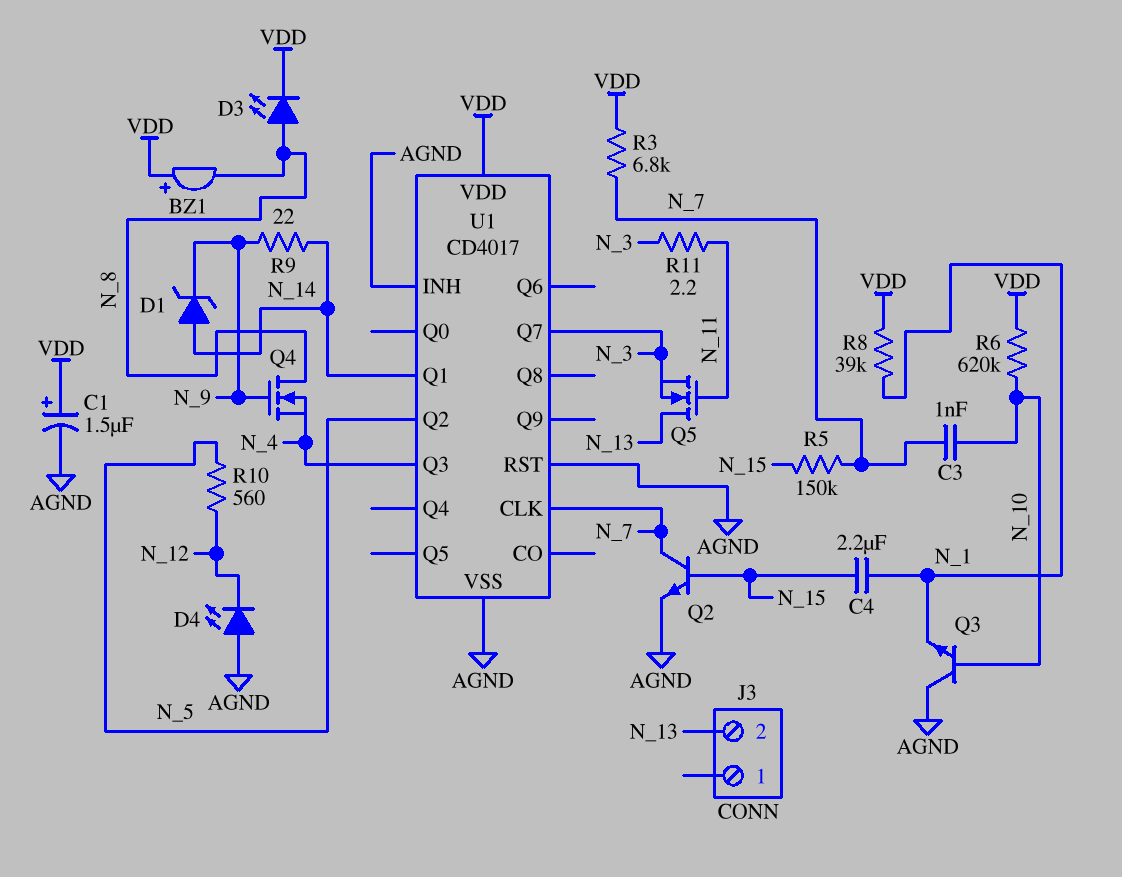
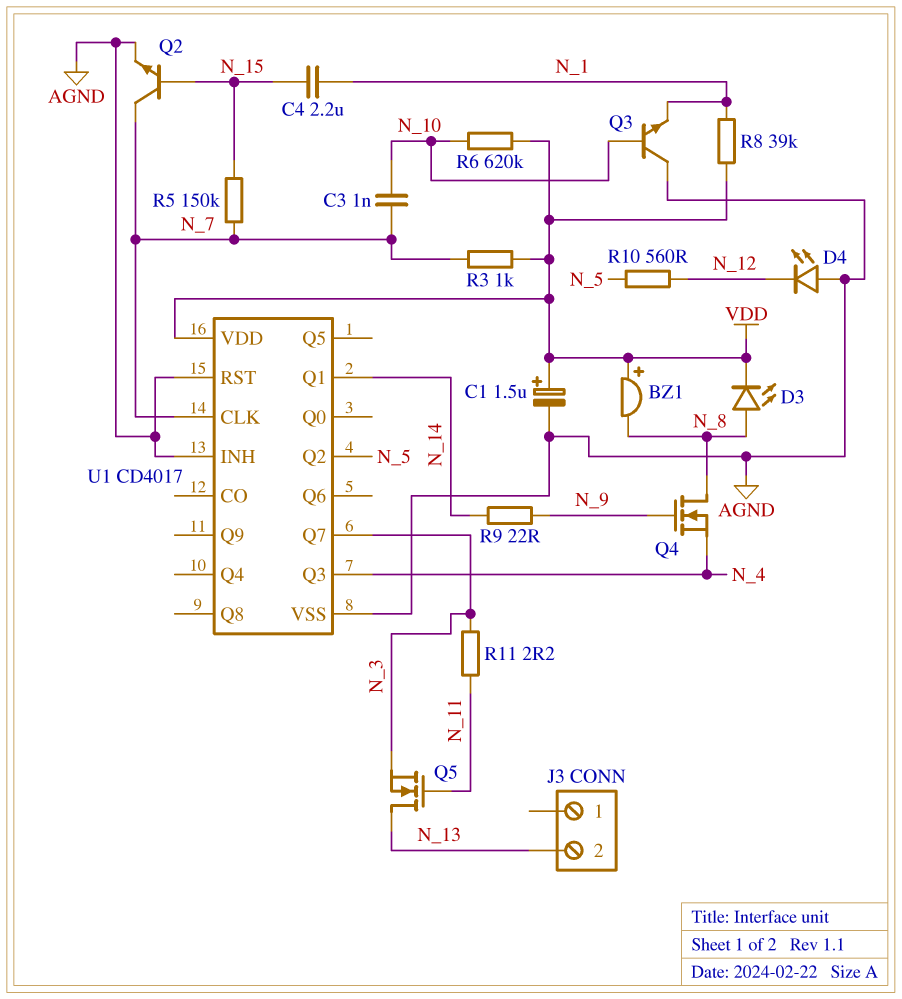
D1: zener (A N_14, K N_9) -> none
R3: 6.8k (N_7, VDD) -> 1k (N_7, VDD)

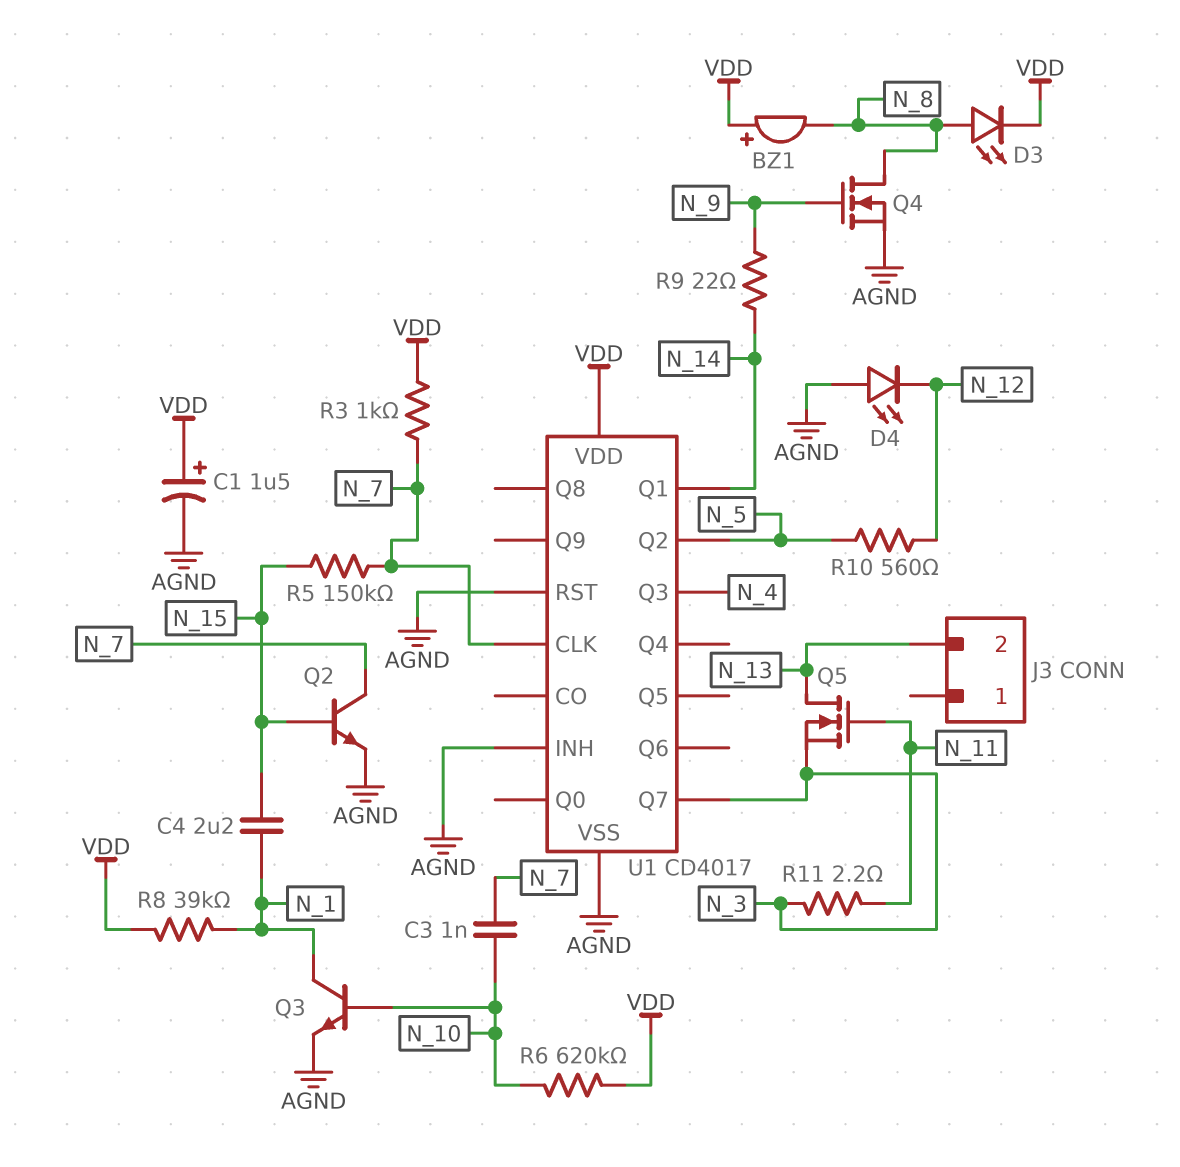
Q3: NPN (B N_10, C AGND, E N_1) -> NPN (B N_10, C N_1, E AGND)
Q4: NMOS (G N_9, D N_8, S N_4) -> NMOS (G N_9, D N_8, S AGND)

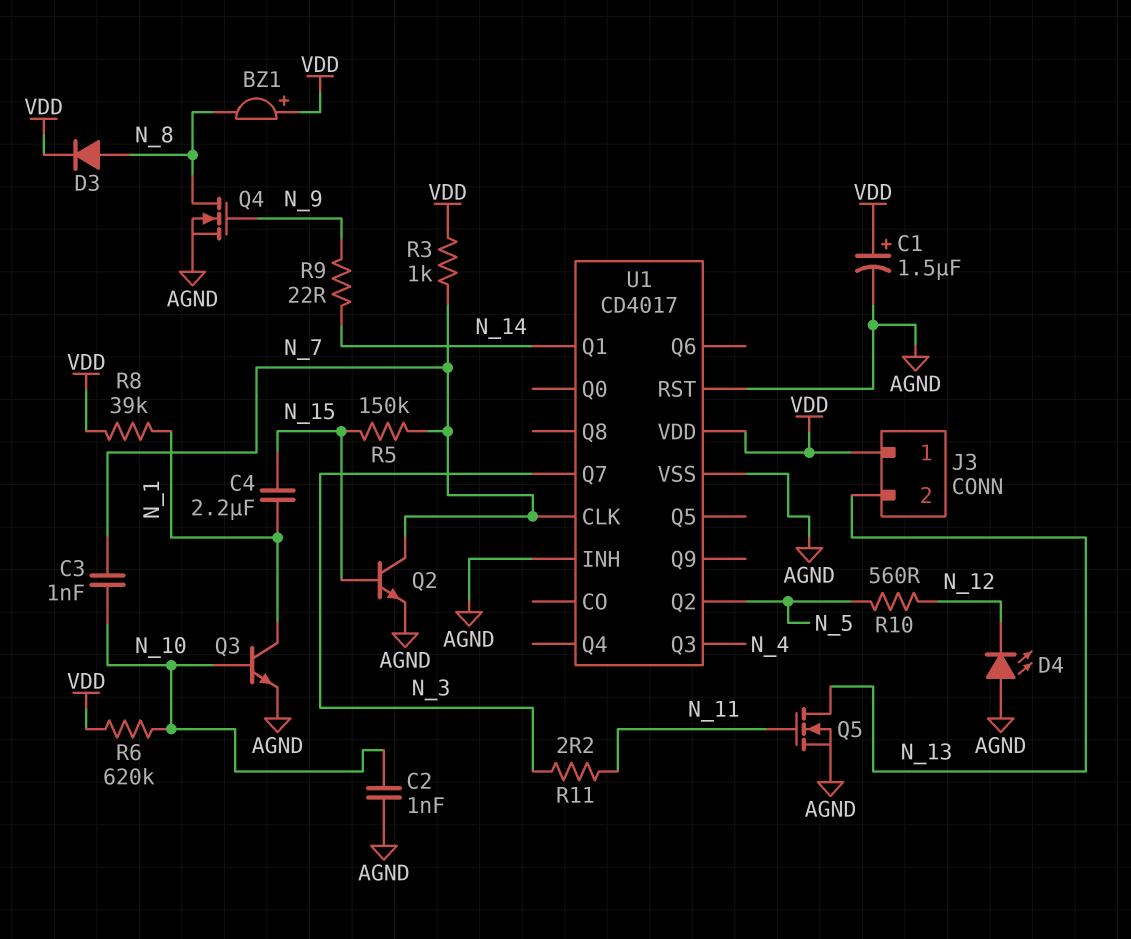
C2: none -> 1nF (AGND, N_10)
D3: LED (A N_8, K VDD) -> diode (A N_8, K VDD)
J3 pin 1: none -> VDD
Q5: NMOS (G N_11, D N_13, S N_3) -> NMOS (G N_11, D N_13, S AGND)

